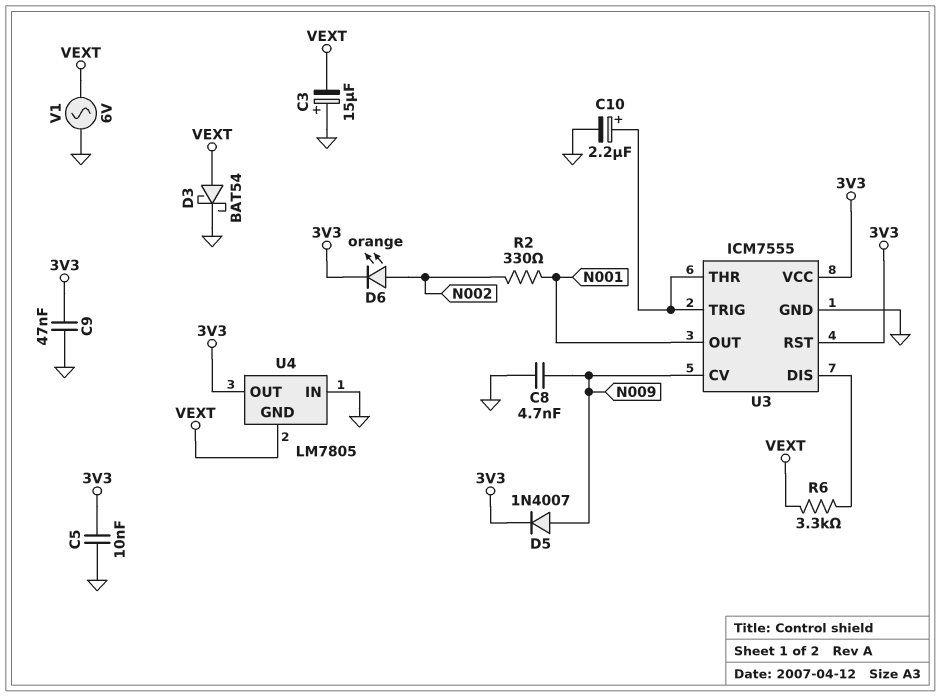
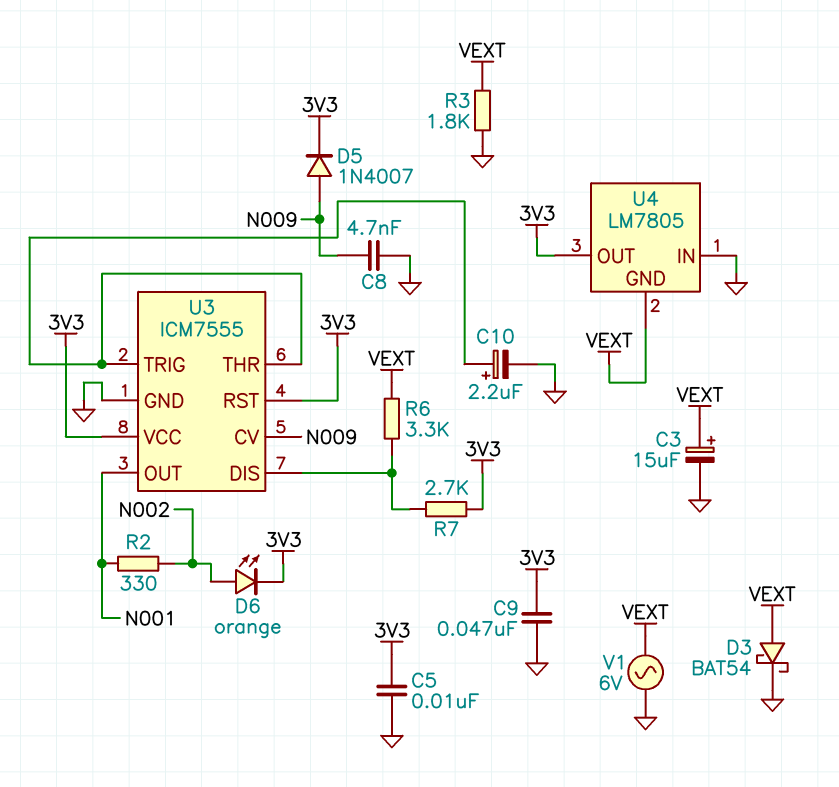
C3: 15uF (plus GND, minus VEXT) -> 15uF (plus VEXT, minus GND)
R3: none -> 1.8k (GND, VEXT)
R7: none -> 2.7k (3V3, U3/DIS)

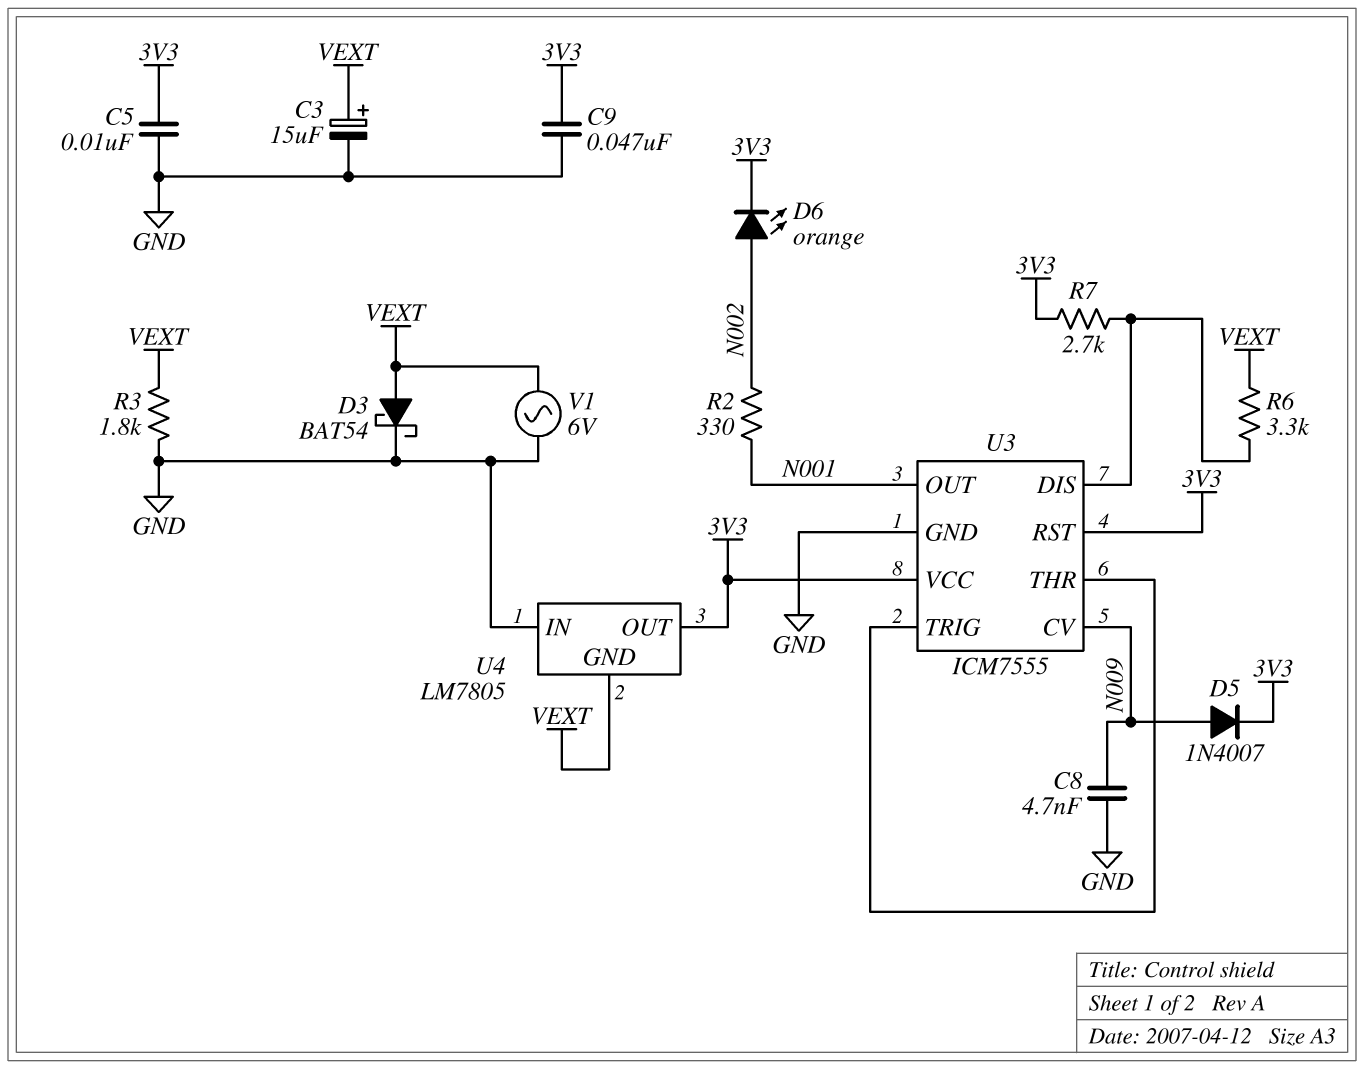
C10: 2.2uF (plus U3/THR, minus GND) -> none

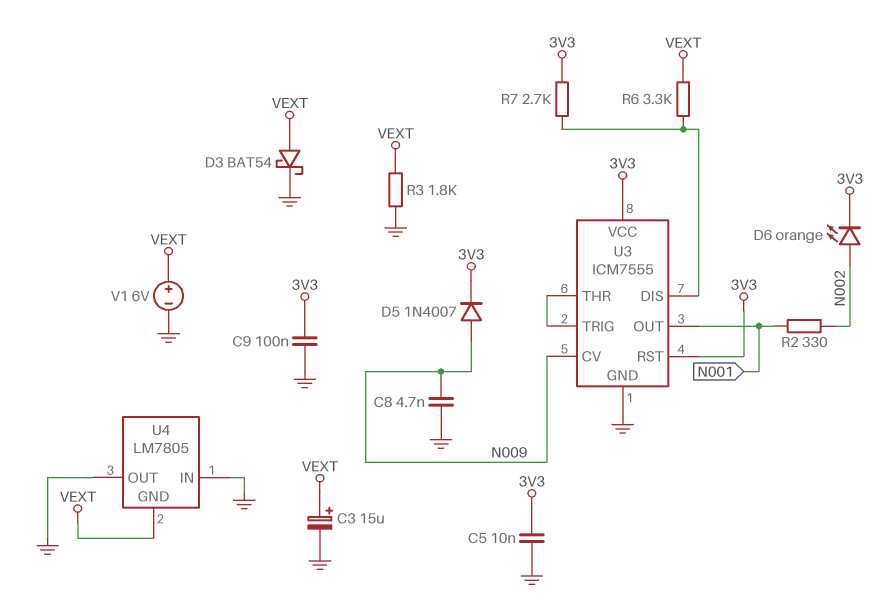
C9: 47nF (3V3, GND) -> 100nF (3V3, GND)
U4 pin OUT: 3V3 -> GND
V1: AC 6V (GND, VEXT) -> 6V (plus VEXT, minus GND)

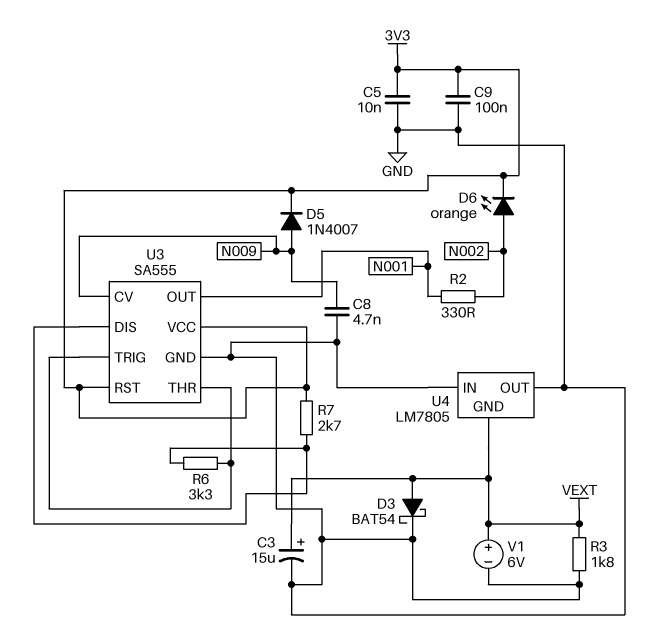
R6: 3.3k (U3/DIS, VEXT) -> 3.3k (U3/DIS, U3/THR)
U3: ICM7555 -> SA555

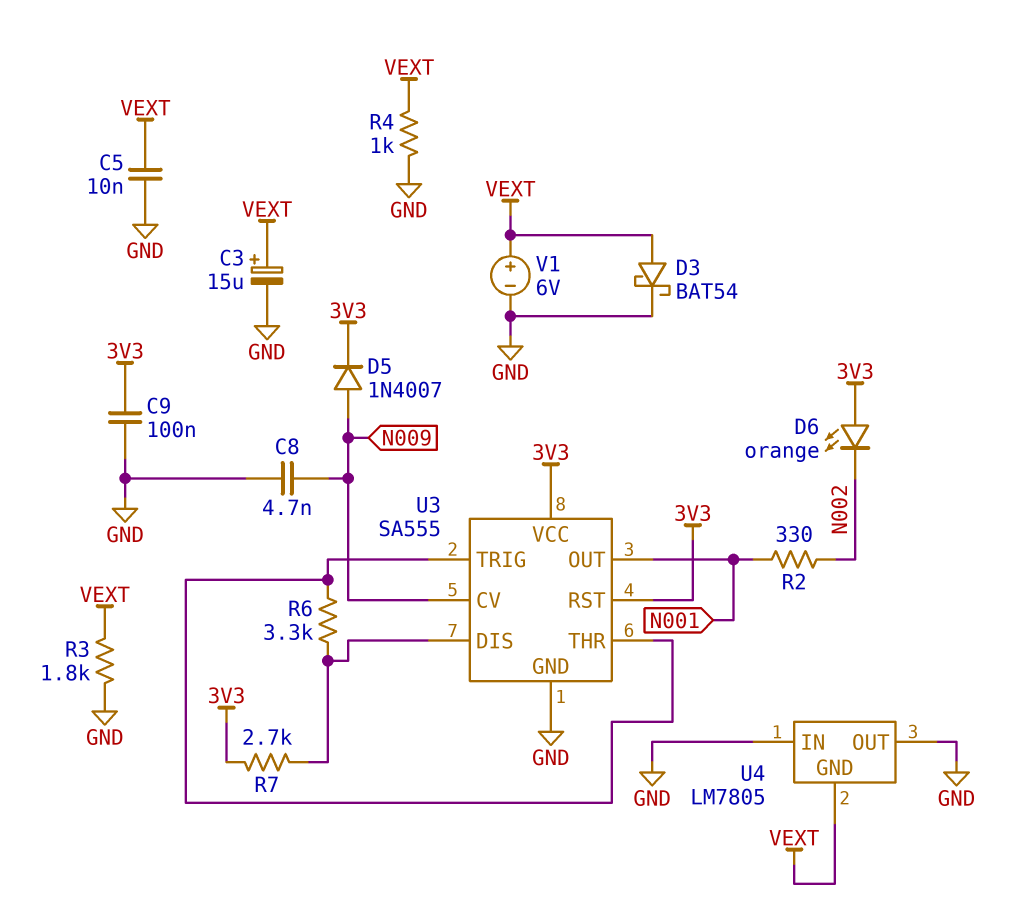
C5: 10nF (3V3, GND) -> 10nF (GND, VEXT)
D6: LED orange (A N002, K 3V3) -> LED orange (A 3V3, K N002)
R4: none -> 1k (GND, VEXT)

